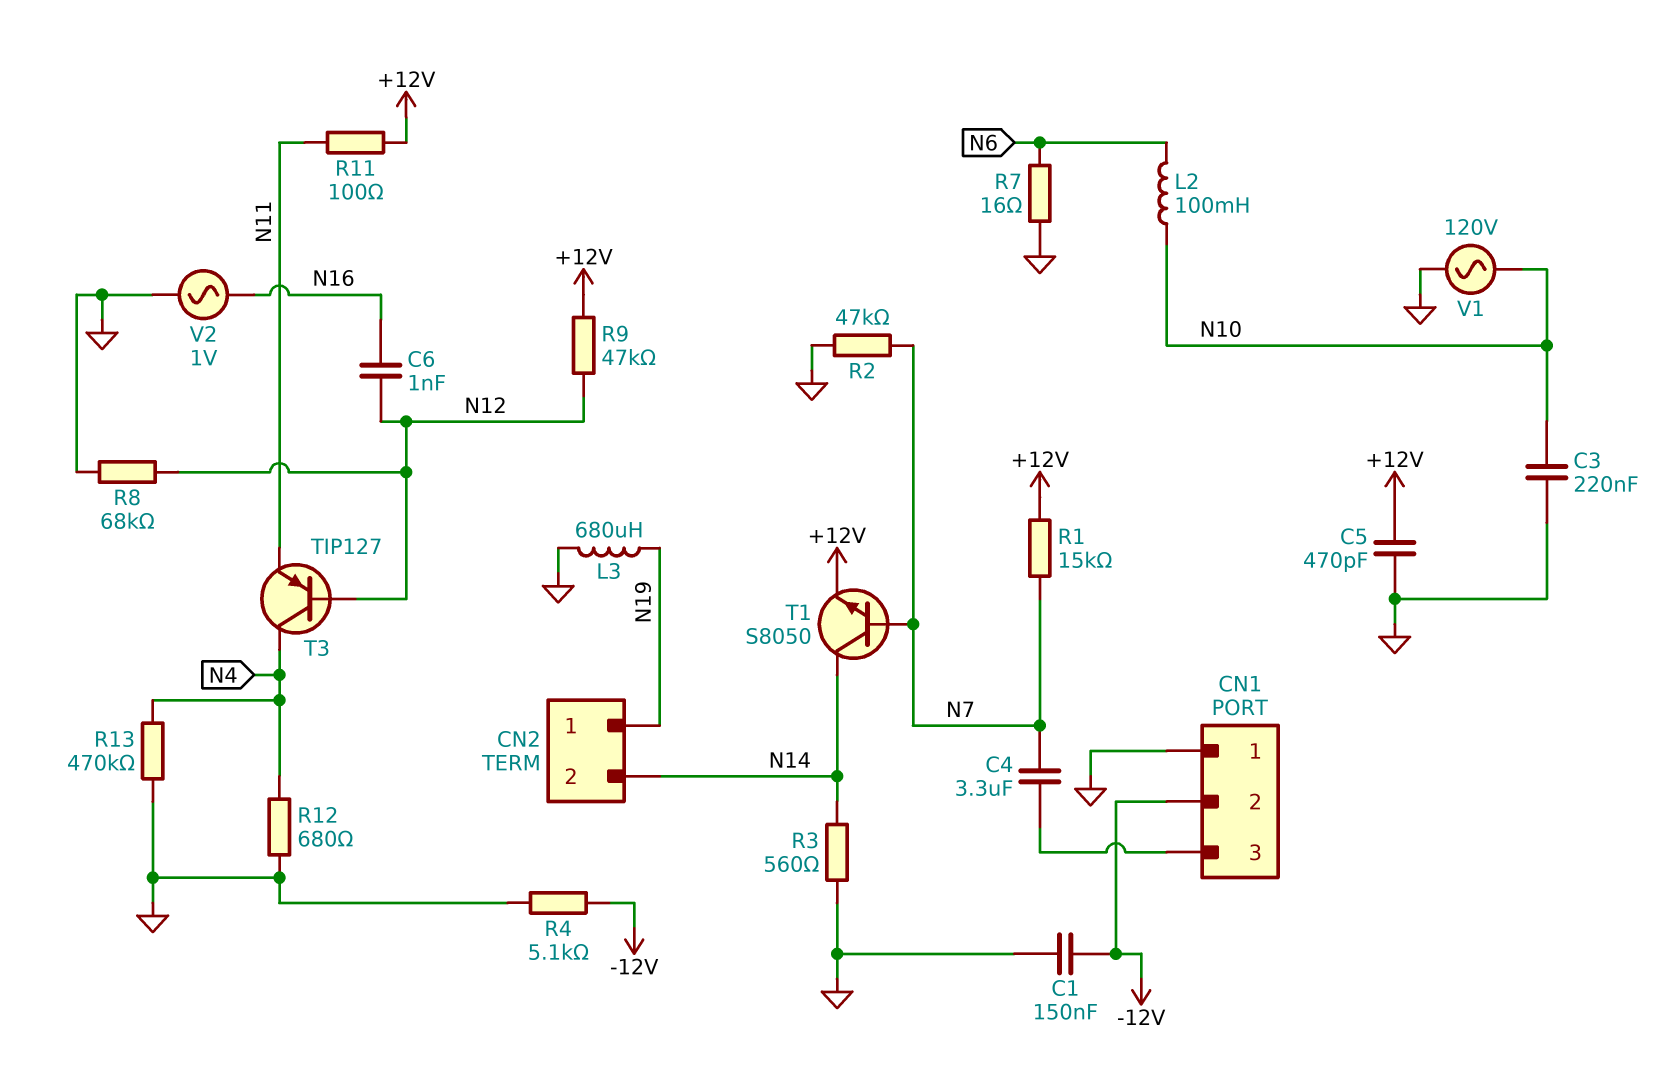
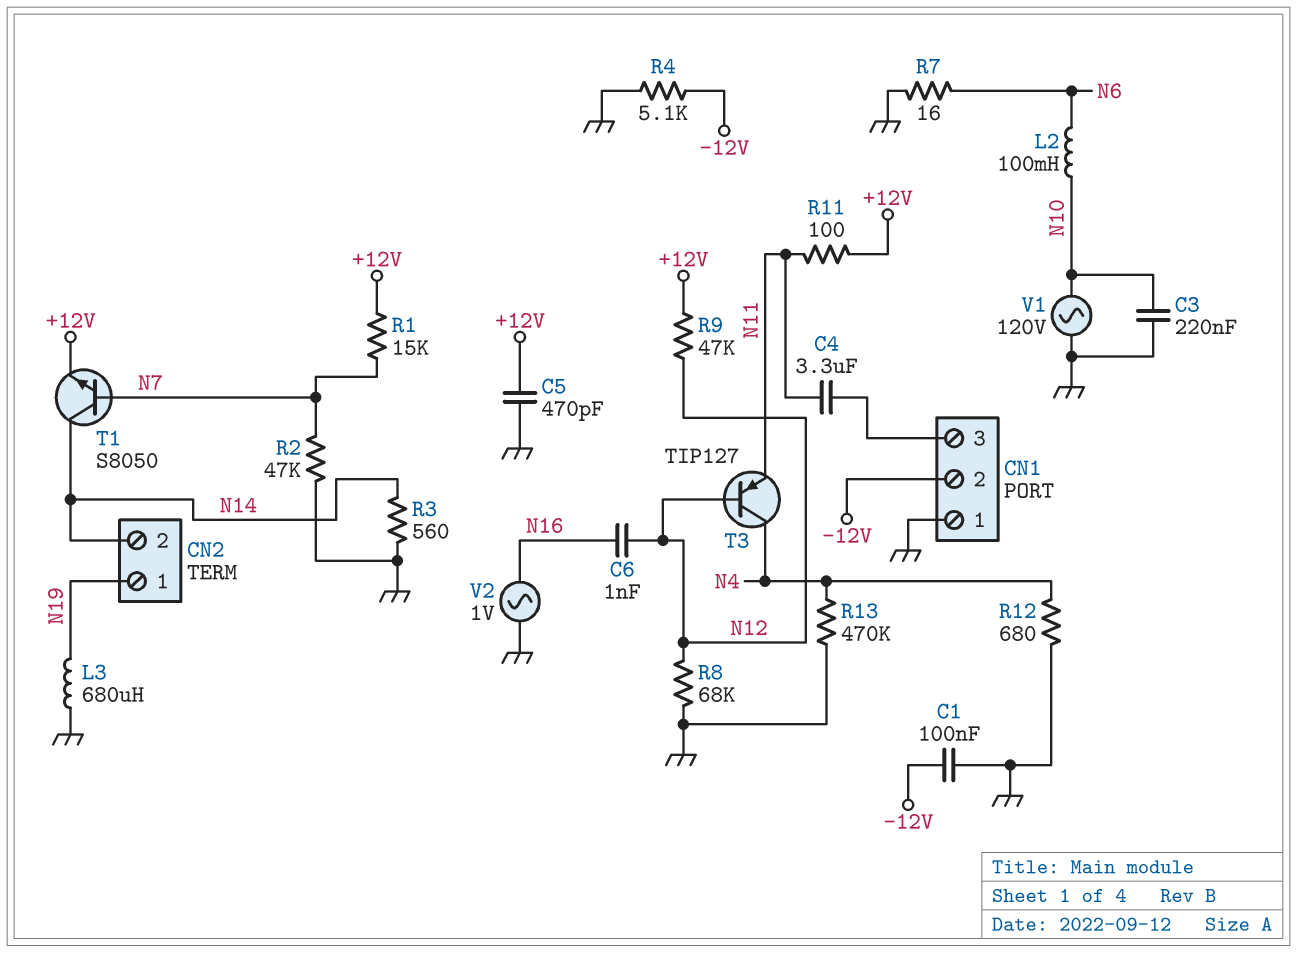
C1: 150nF (-12V, GND) -> 100nF (-12V, GND)
C4: 3.3uF (CN1/3, N7) -> 3.3uF (CN1/3, N11)

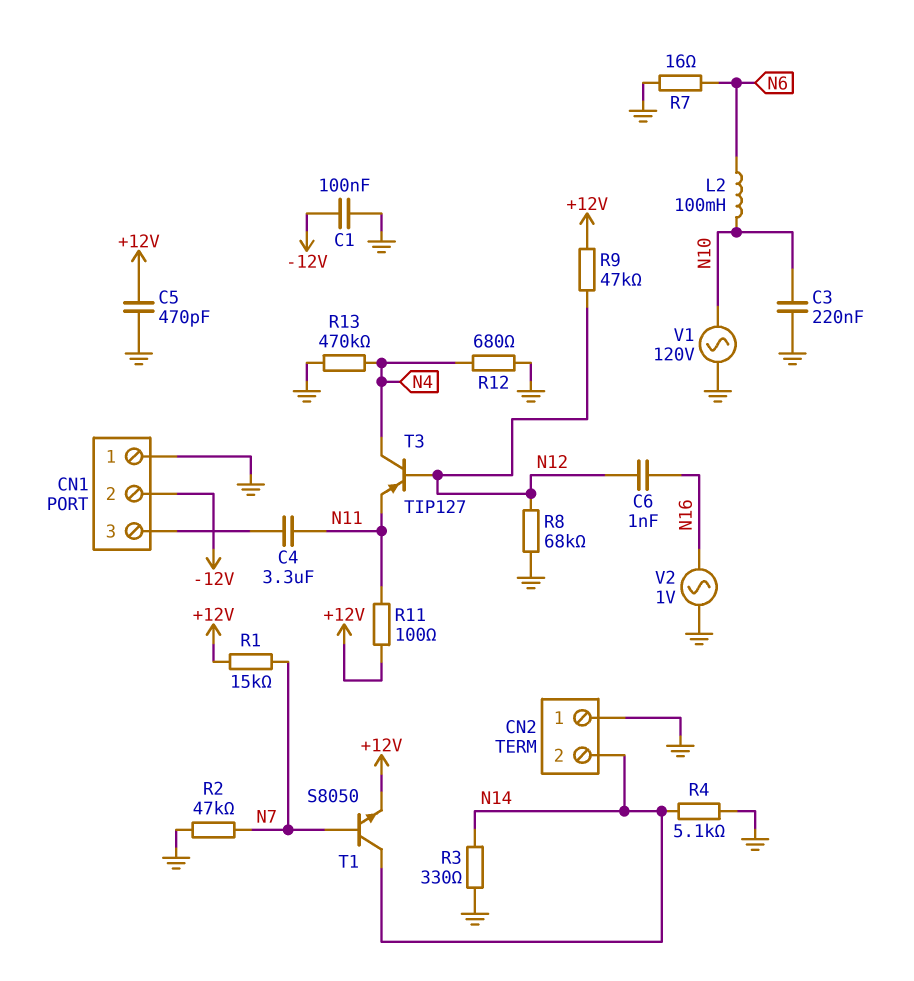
CN2 pin 1: N19 -> GND
L3: 680uH (GND, N19) -> none
R3: 560 (GND, N14) -> 330 (GND, N14)
R4: 5.1k (-12V, GND) -> 5.1k (GND, N14)

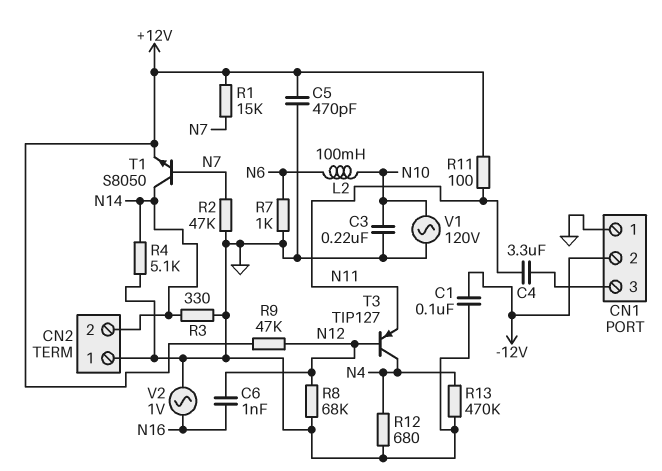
R7: 16 (GND, N6) -> 1k (GND, N6)

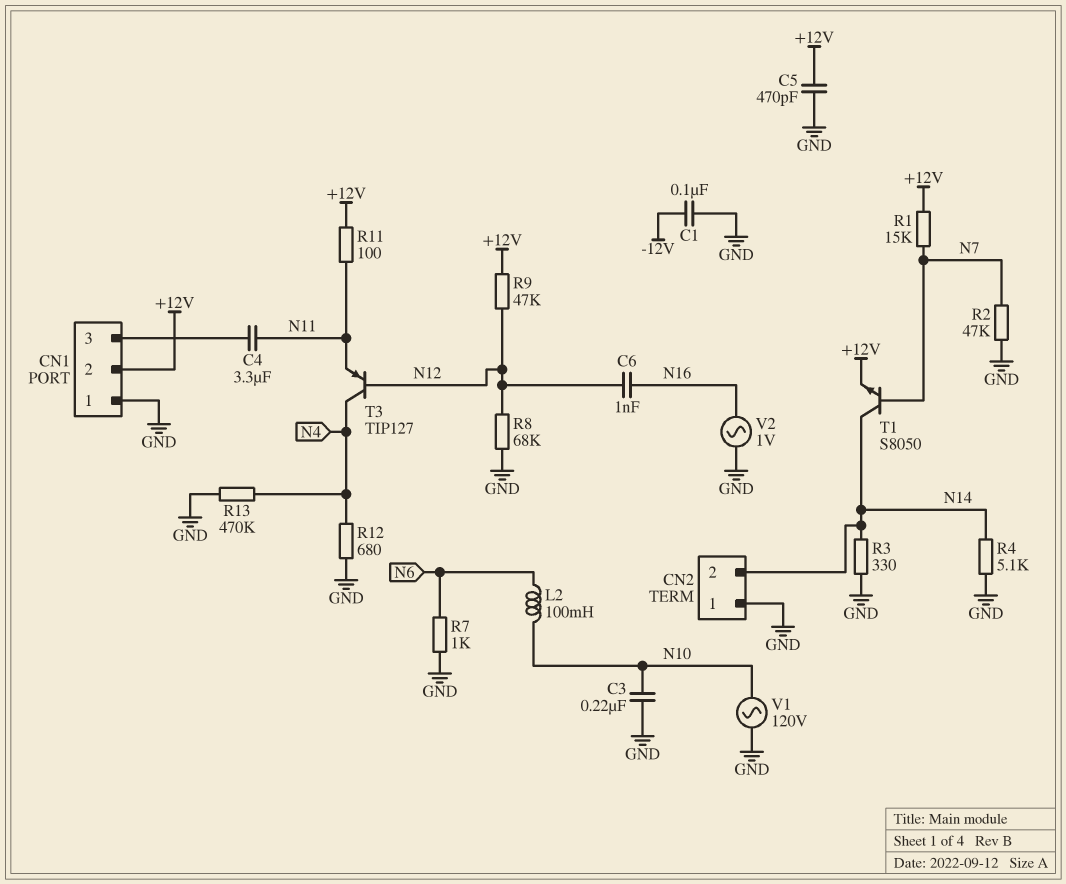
CN1 pin 2: -12V -> +12V

